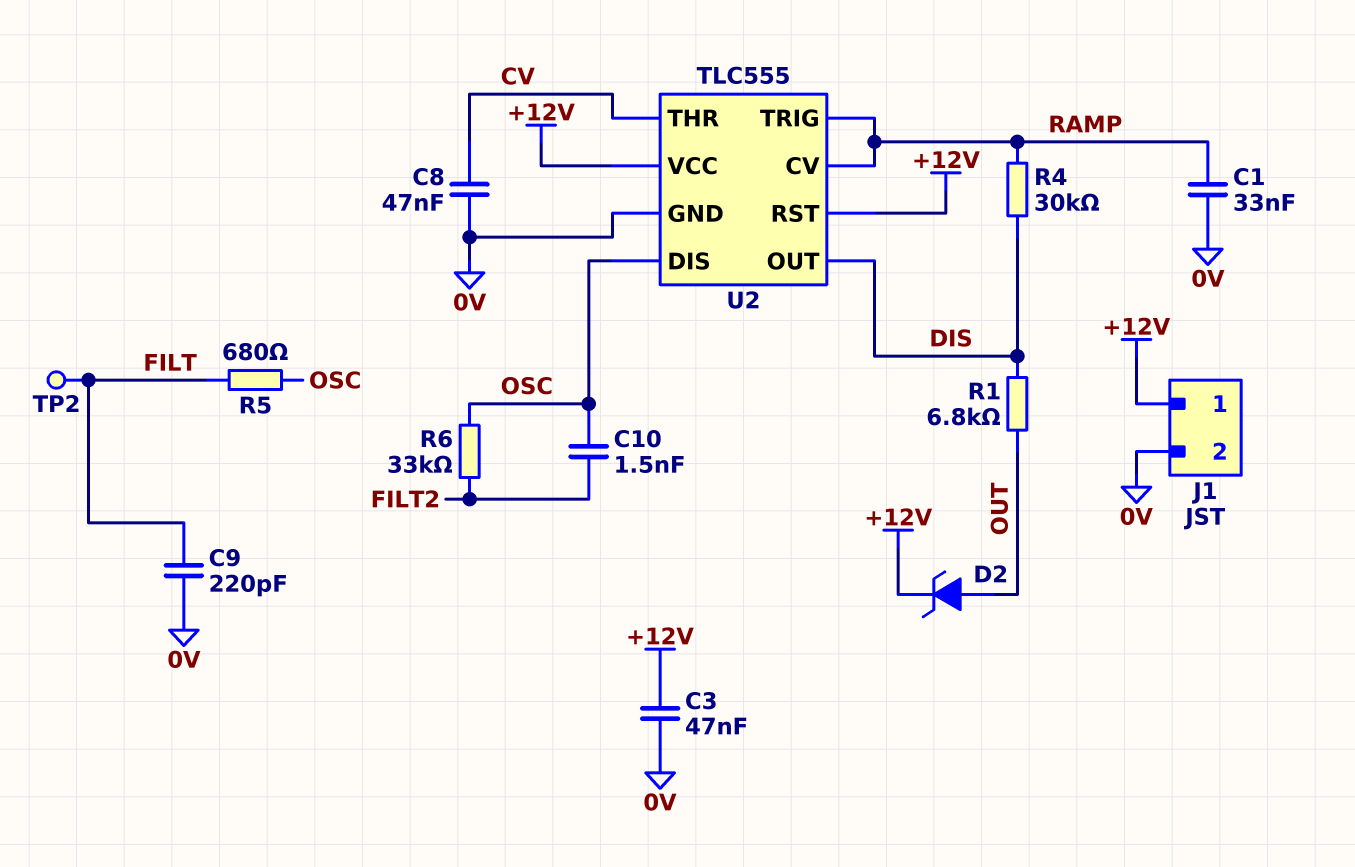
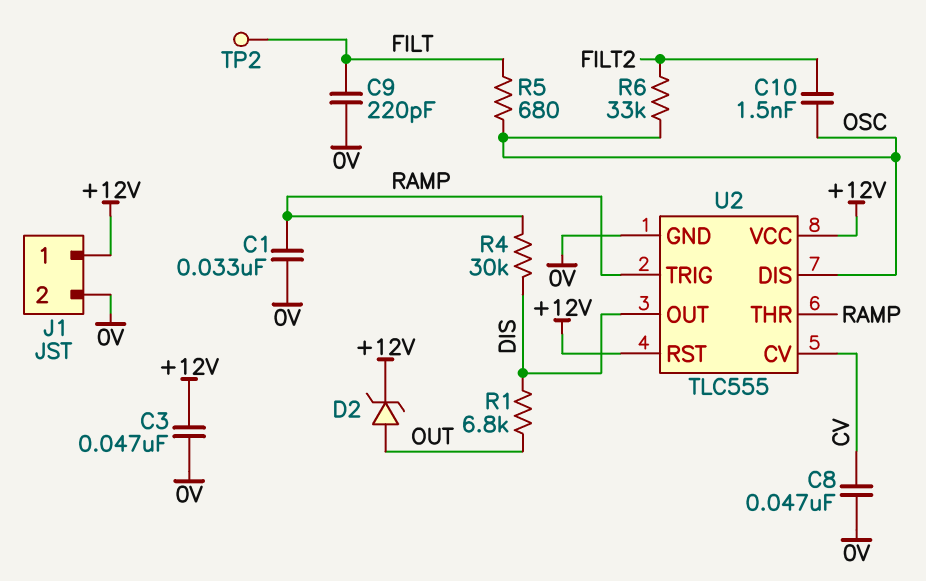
U2 pin CV: RAMP -> CV
U2 pin THR: CV -> RAMP

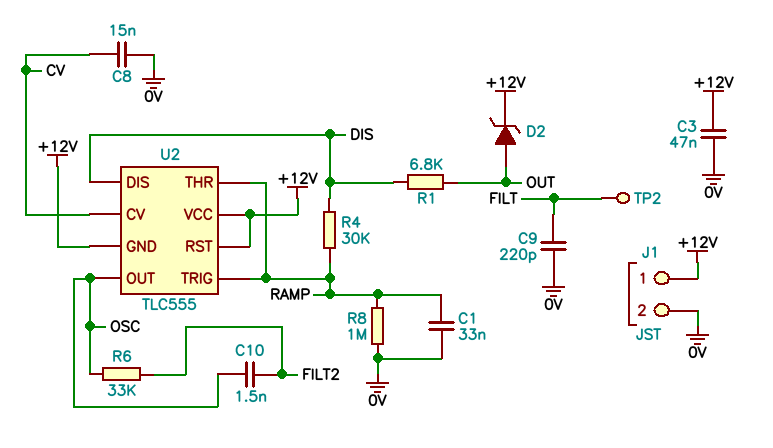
C8: 47nF (0V, CV) -> 15nF (0V, CV)
R5: 680 (FILT, OSC) -> none
R8: none -> 1M (0V, RAMP)
U2 pin DIS: OSC -> DIS
U2 pin GND: 0V -> +12V
U2 pin OUT: DIS -> OSC

